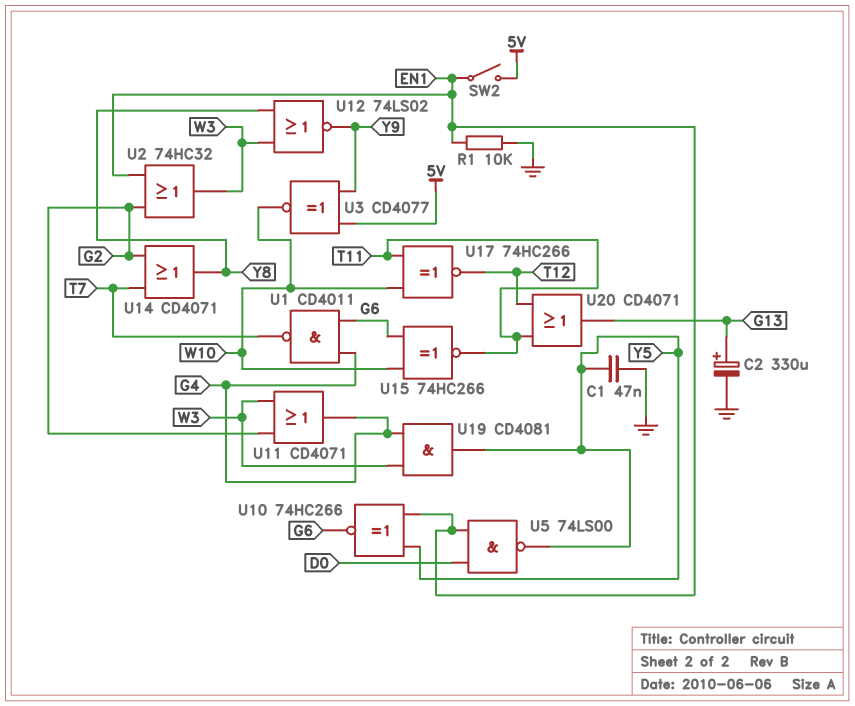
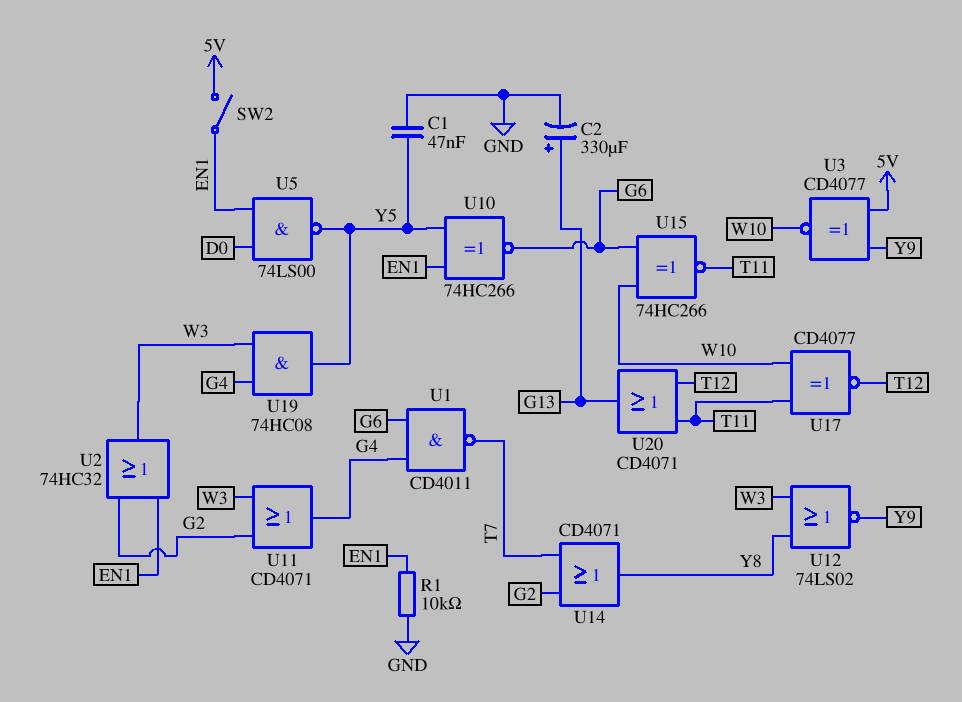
U17: XNOR 74HC266 (in T11, in W10, out T12) -> XNOR CD4077 (in T11, in W10, out T12)
U19: AND CD4081 (in G4, in W3, out Y5) -> AND 74HC08 (in G4, in W3, out Y5)

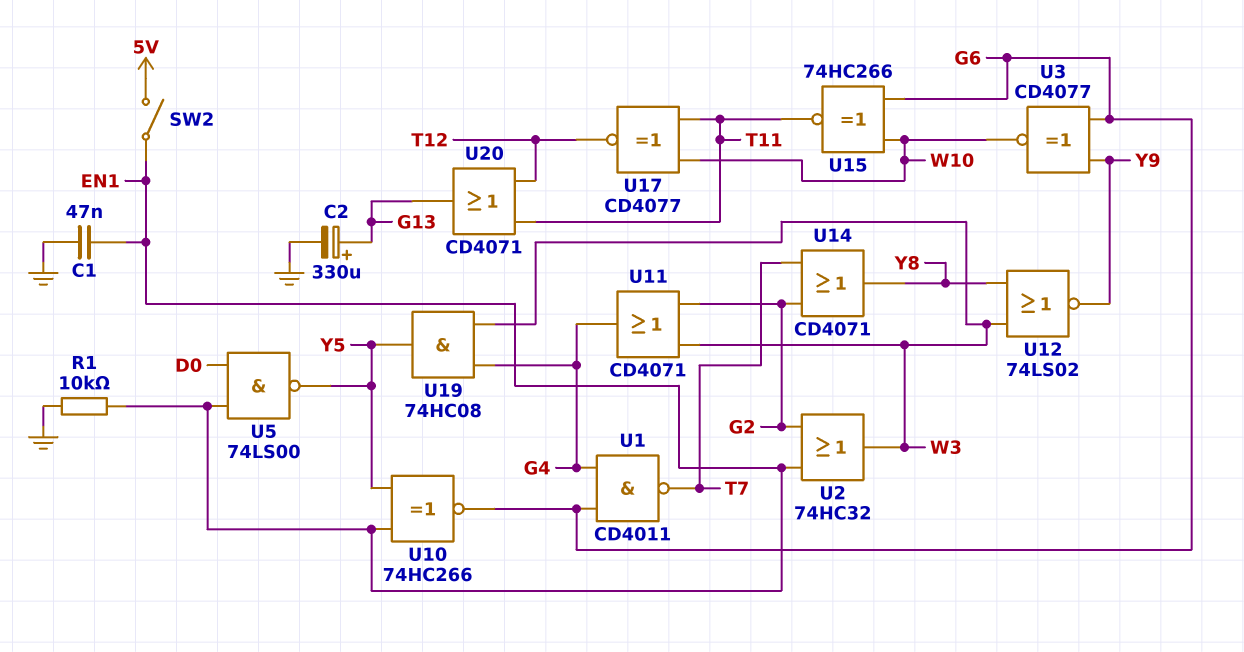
C1: 47nF (GND, Y5) -> 47nF (EN1, GND)
U3: XNOR CD4077 (in 5V, in Y9, out W10) -> XNOR CD4077 (in G6, in Y9, out W10)

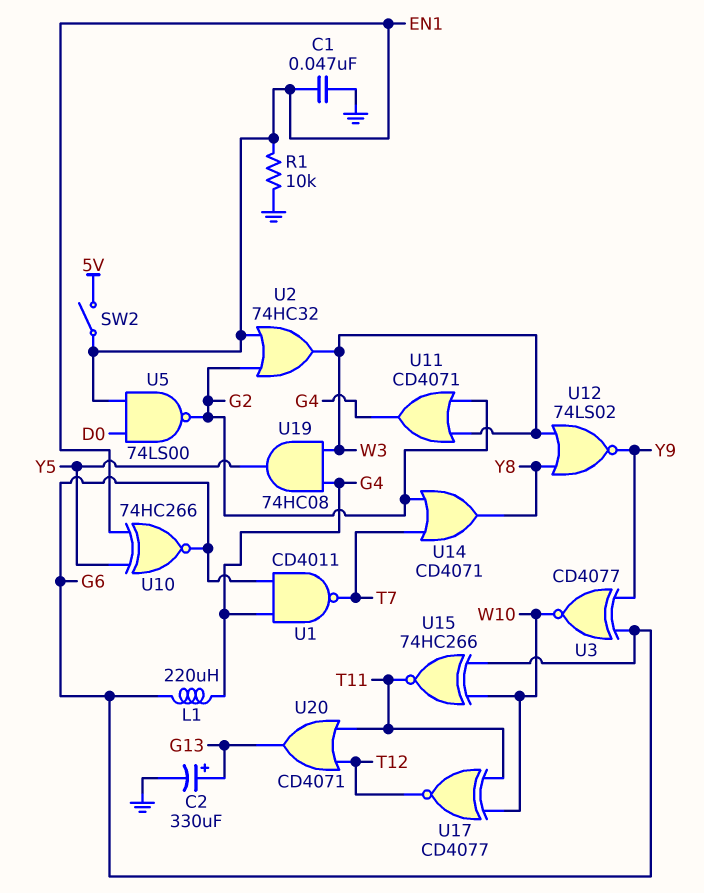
L1: none -> 220uH (G4, G6)
U5: NAND 74LS00 (in D0, in EN1, out Y5) -> NAND 74LS00 (in D0, in EN1, out G2)

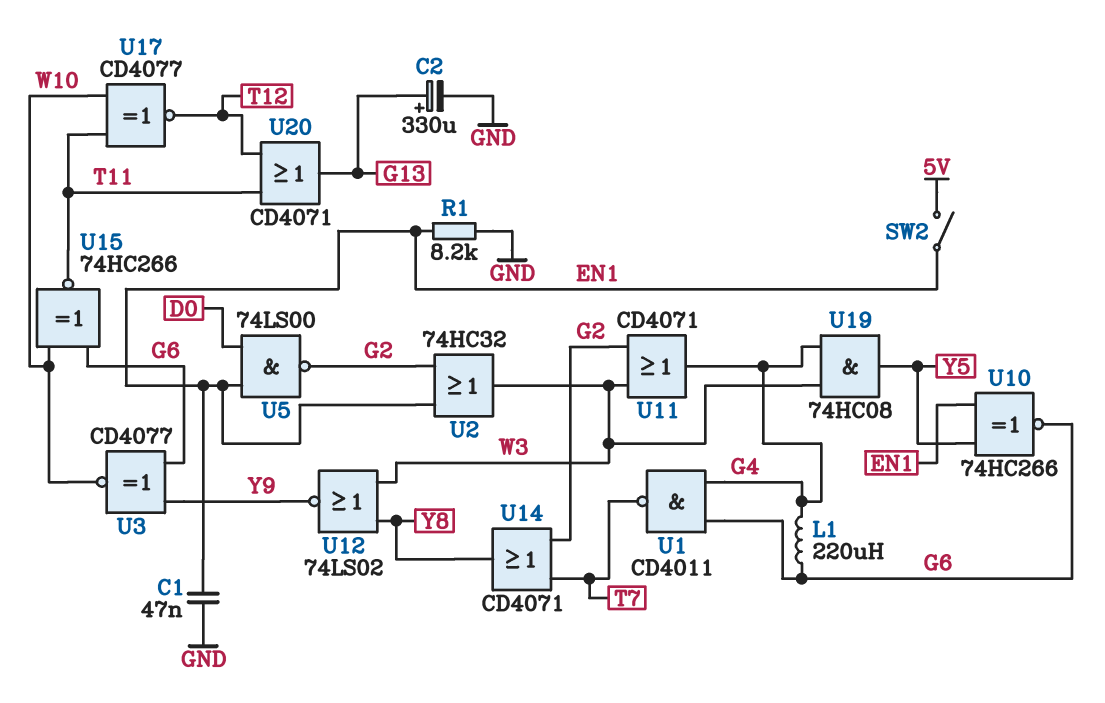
R1: 10k (EN1, GND) -> 8.2k (EN1, GND)

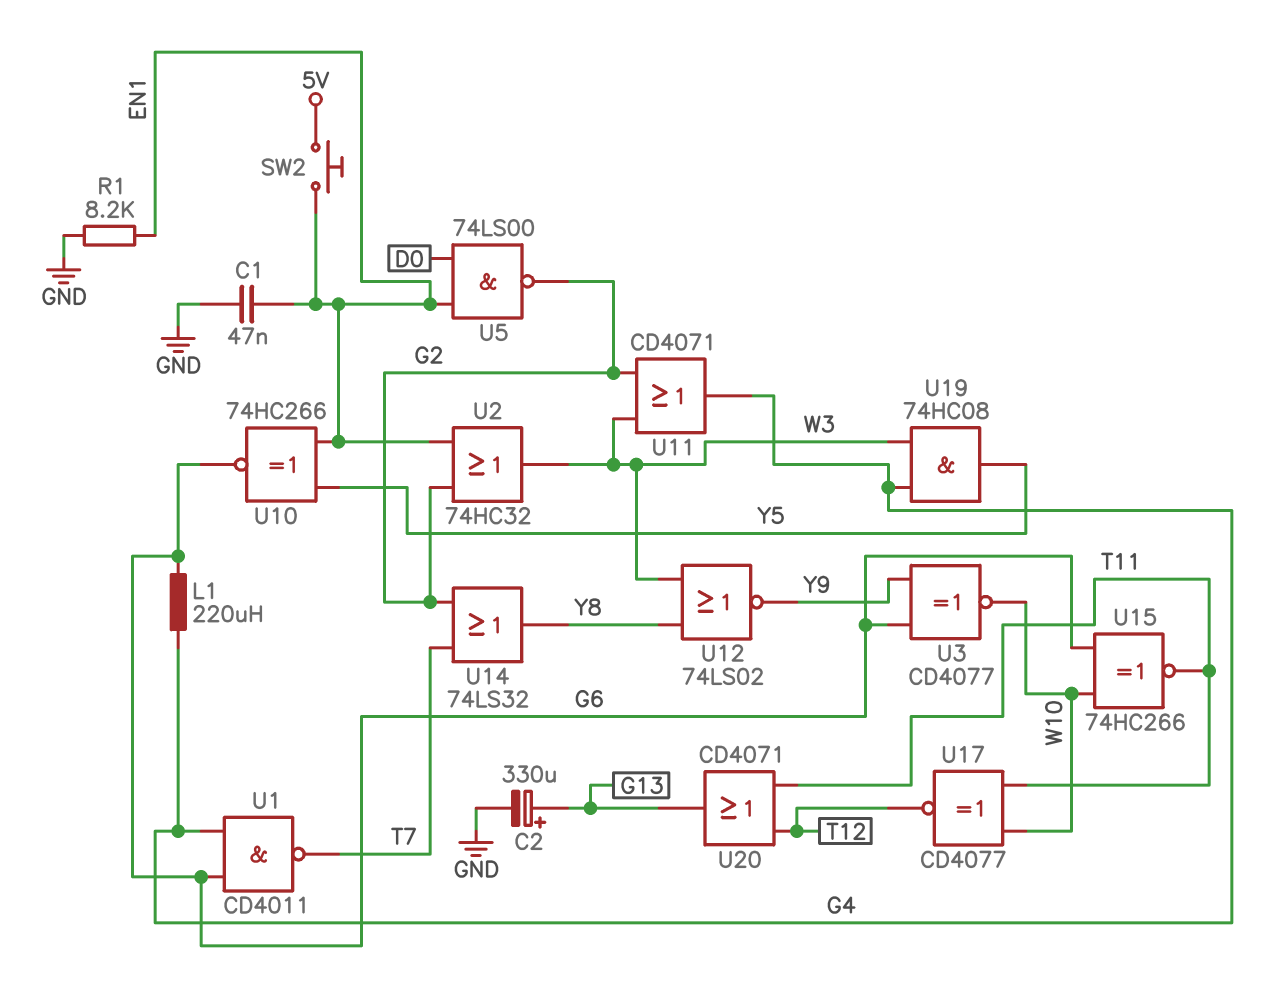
SW2: switch (5V, EN1) -> button (5V, EN1)
U14: OR CD4071 (in G2, in T7, out Y8) -> OR 74LS32 (in G2, in T7, out Y8)

